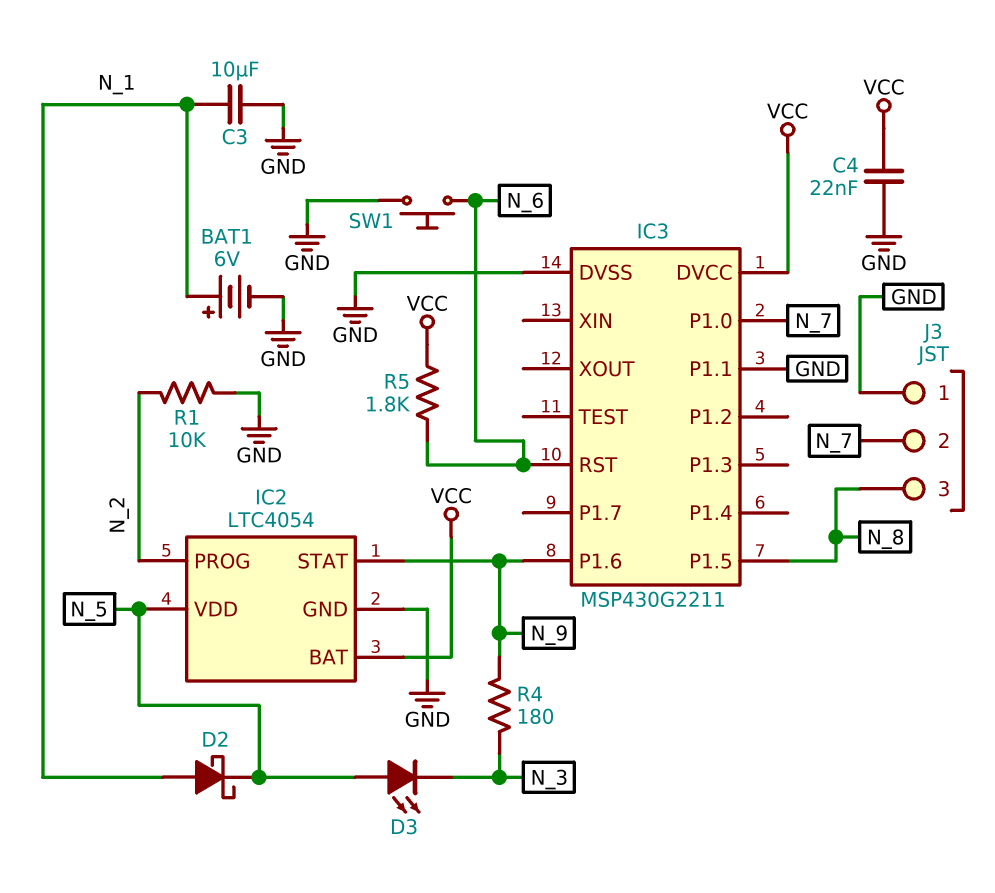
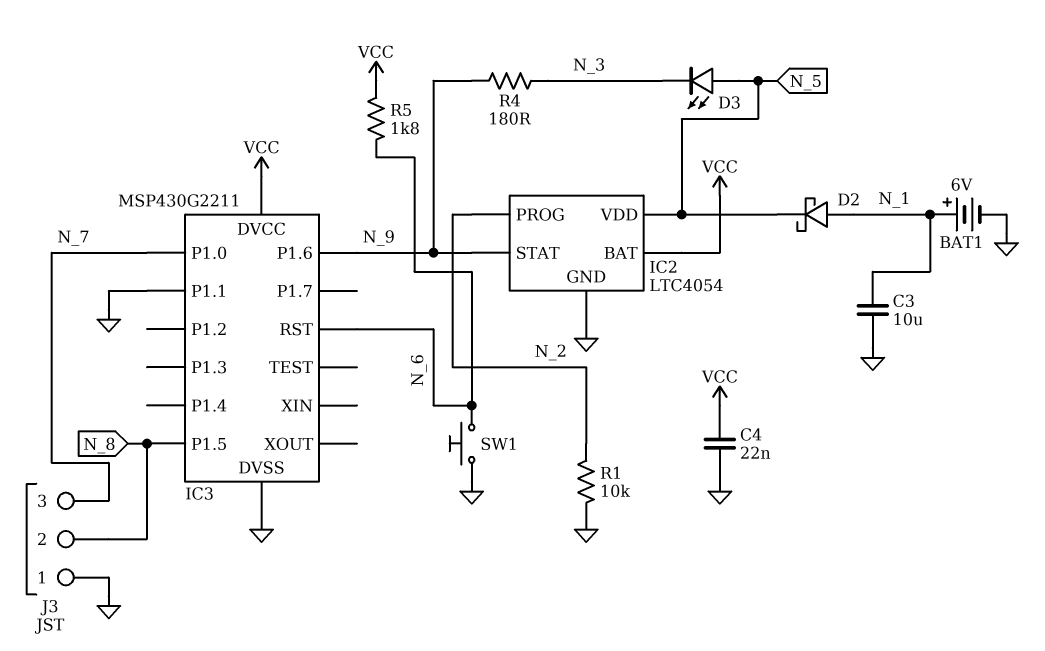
J3 pin 2: N_7 -> N_8
J3 pin 3: N_8 -> N_7

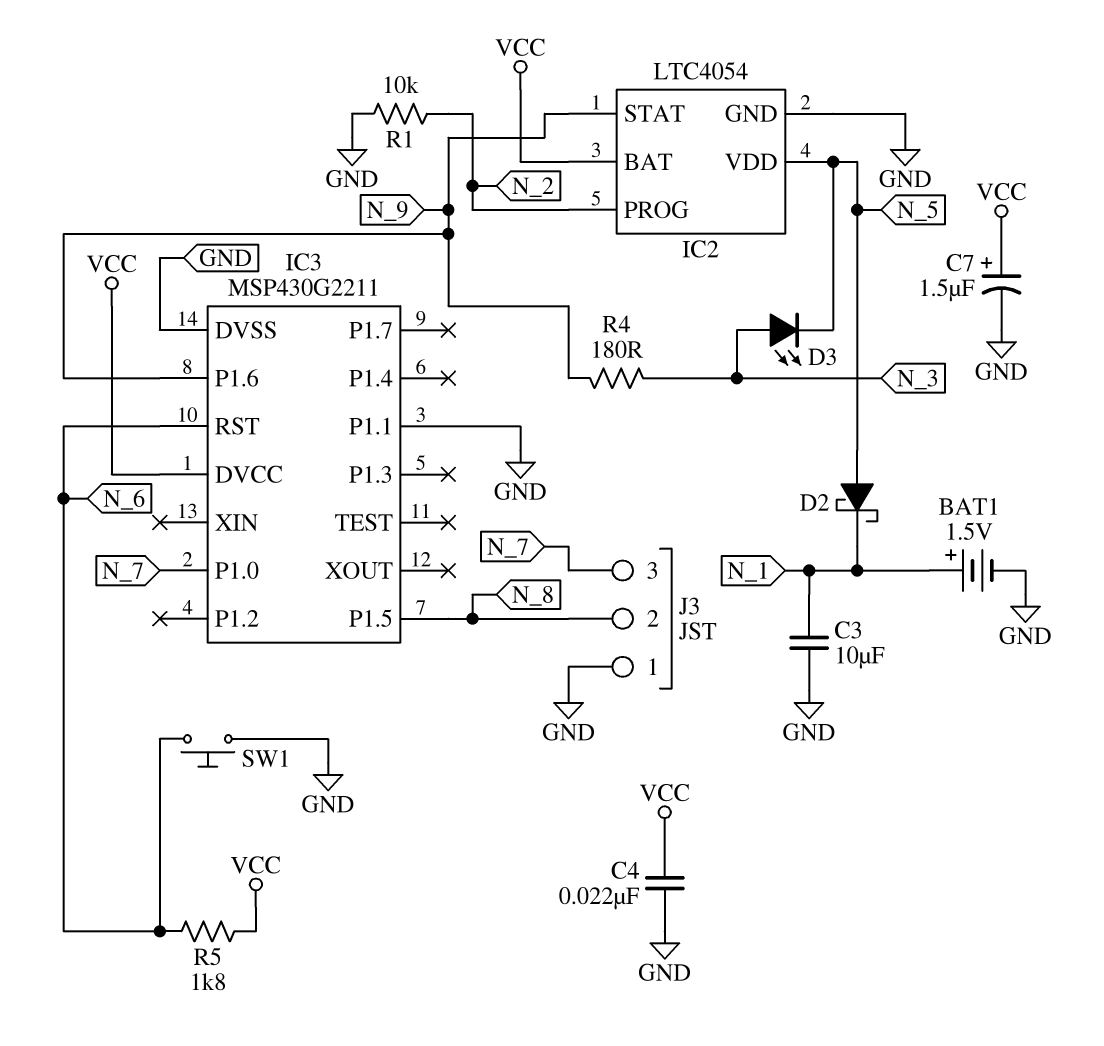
BAT1: 6V (plus N_1, minus GND) -> 1.5V (plus N_1, minus GND)
C7: none -> 1.5uF (plus VCC, minus GND)
D2: schottky (A N_1, K N_5) -> schottky (A N_5, K N_1)
D3: LED (A N_5, K N_3) -> LED (A N_3, K N_5)

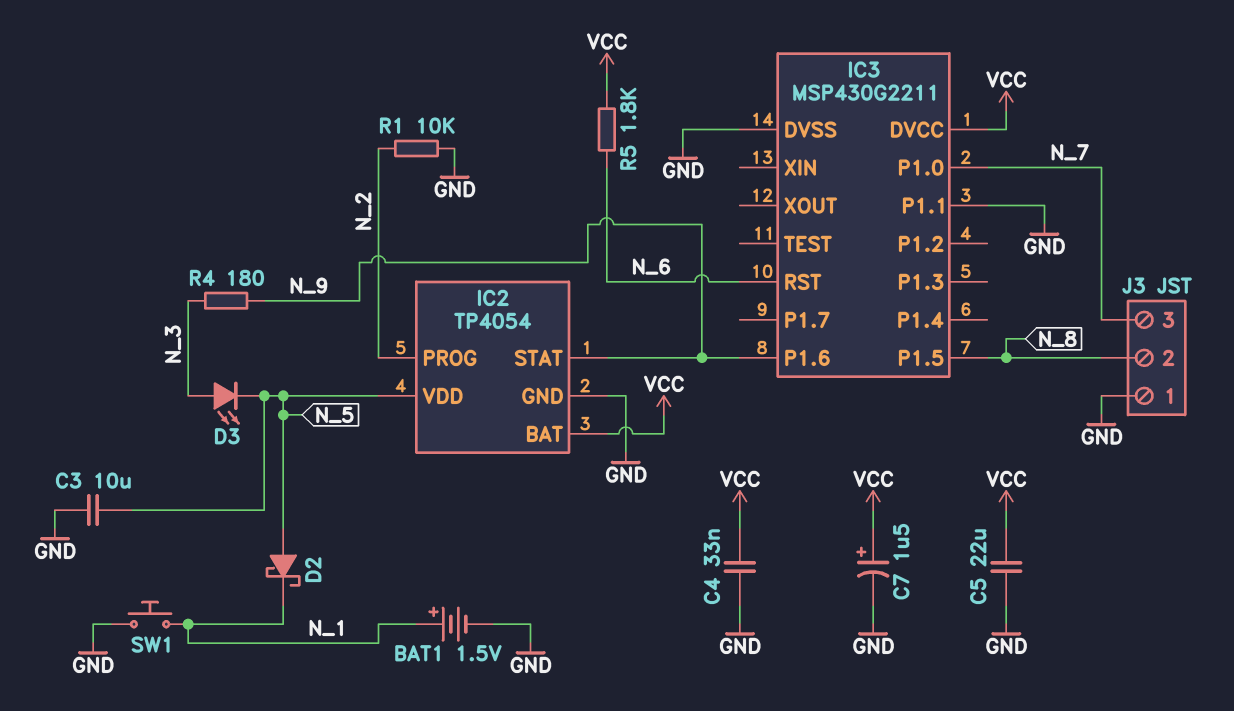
C3: 10uF (GND, N_1) -> 10uF (GND, N_5)
C4: 22nF (GND, VCC) -> 33nF (GND, VCC)
C5: none -> 22uF (GND, VCC)
IC2: LTC4054 -> TP4054
SW1: button (GND, N_6) -> button (GND, N_1)

